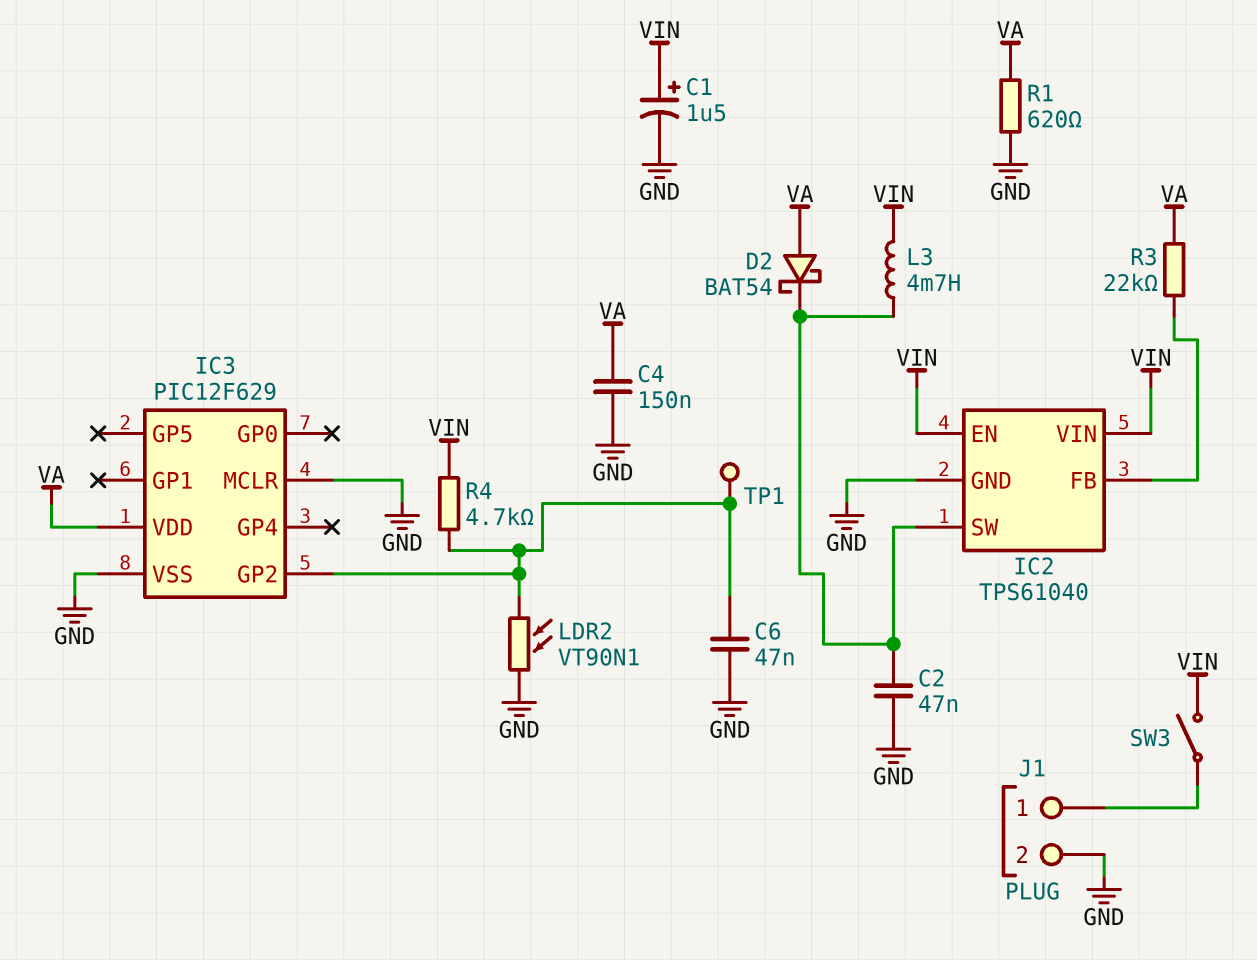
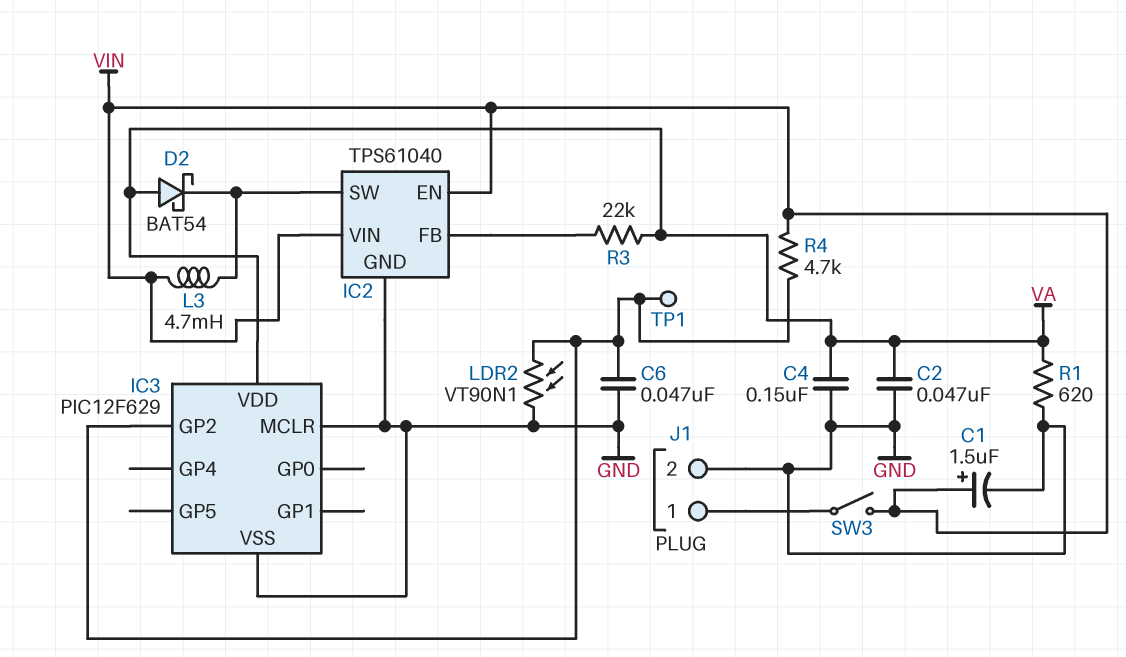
C2: 47nF (GND, IC2/SW) -> 47nF (GND, VA)

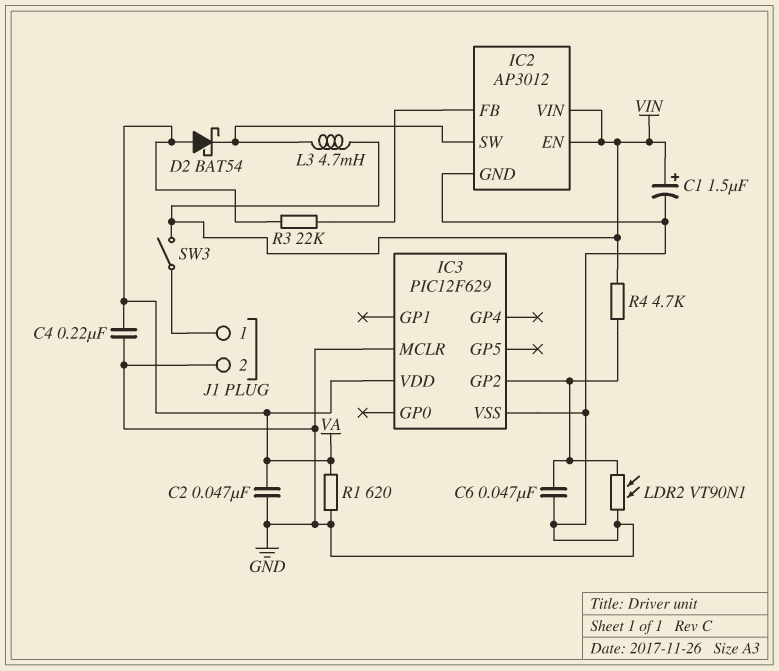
C4: 150nF (GND, VA) -> 220nF (GND, VA)
IC2: TPS61040 -> AP3012
TP1: test point (IC3/GP2) -> none

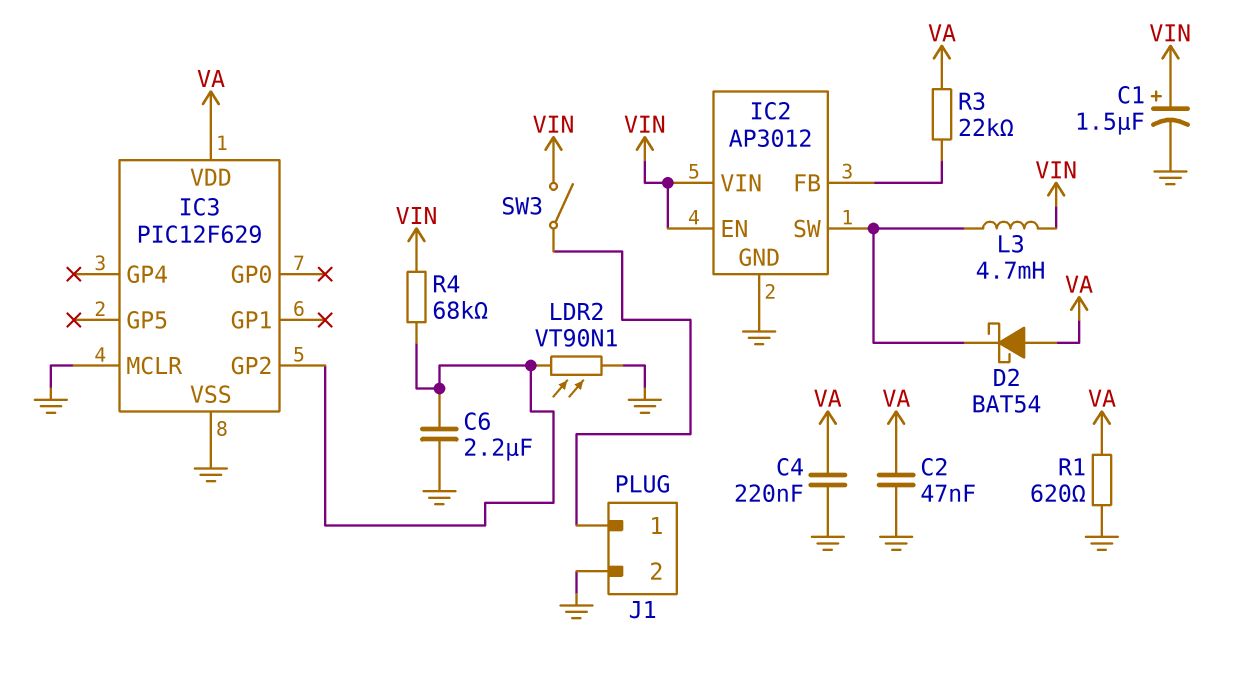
C6: 47nF (GND, IC3/GP2) -> 2.2uF (GND, IC3/GP2)
R4: 4.7k (IC3/GP2, VIN) -> 68k (IC3/GP2, VIN)

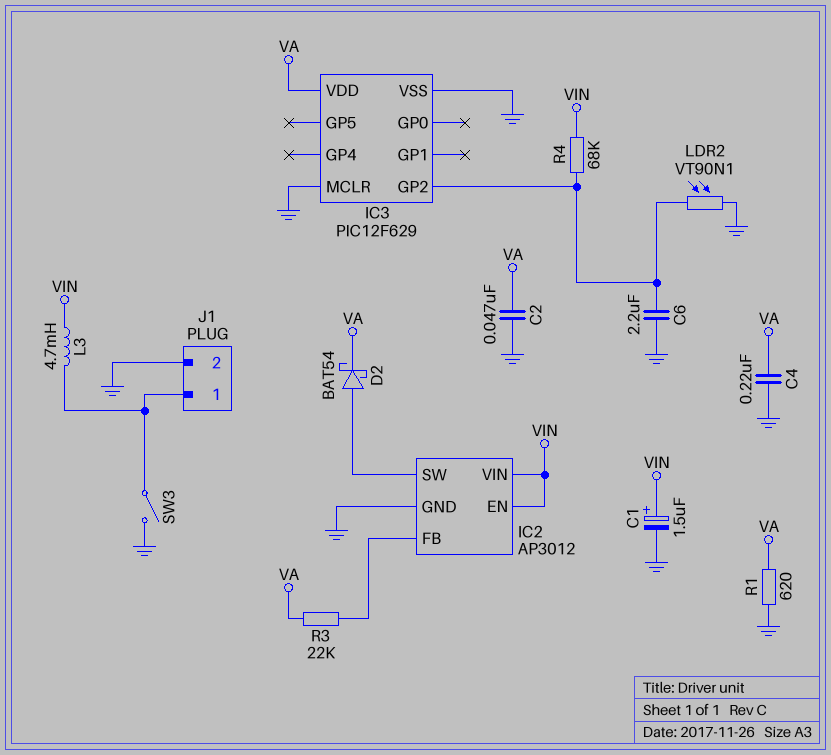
D2: schottky BAT54 (A VA, K IC2/SW) -> schottky BAT54 (A IC2/SW, K VA)
L3: 4.7mH (IC2/SW, VIN) -> 4.7mH (J1/1, VIN)
SW3: switch (J1/1, VIN) -> switch (GND, J1/1)

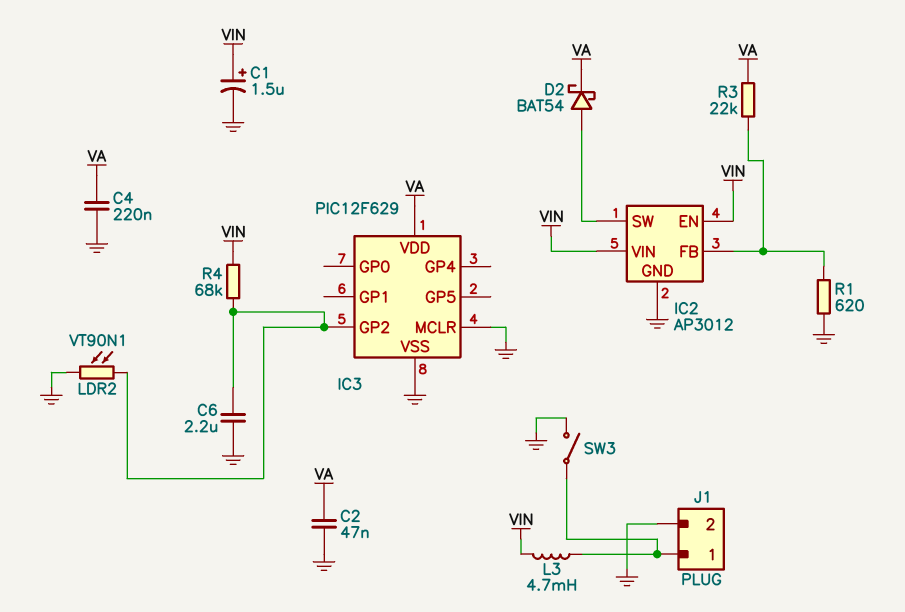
R1: 620 (GND, VA) -> 620 (GND, IC2/FB)

